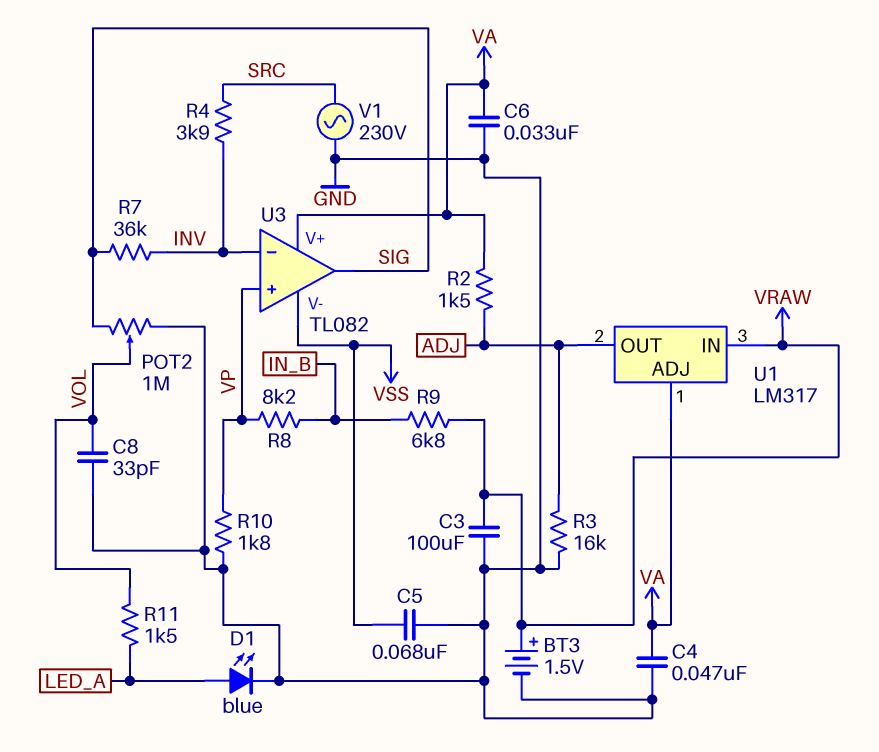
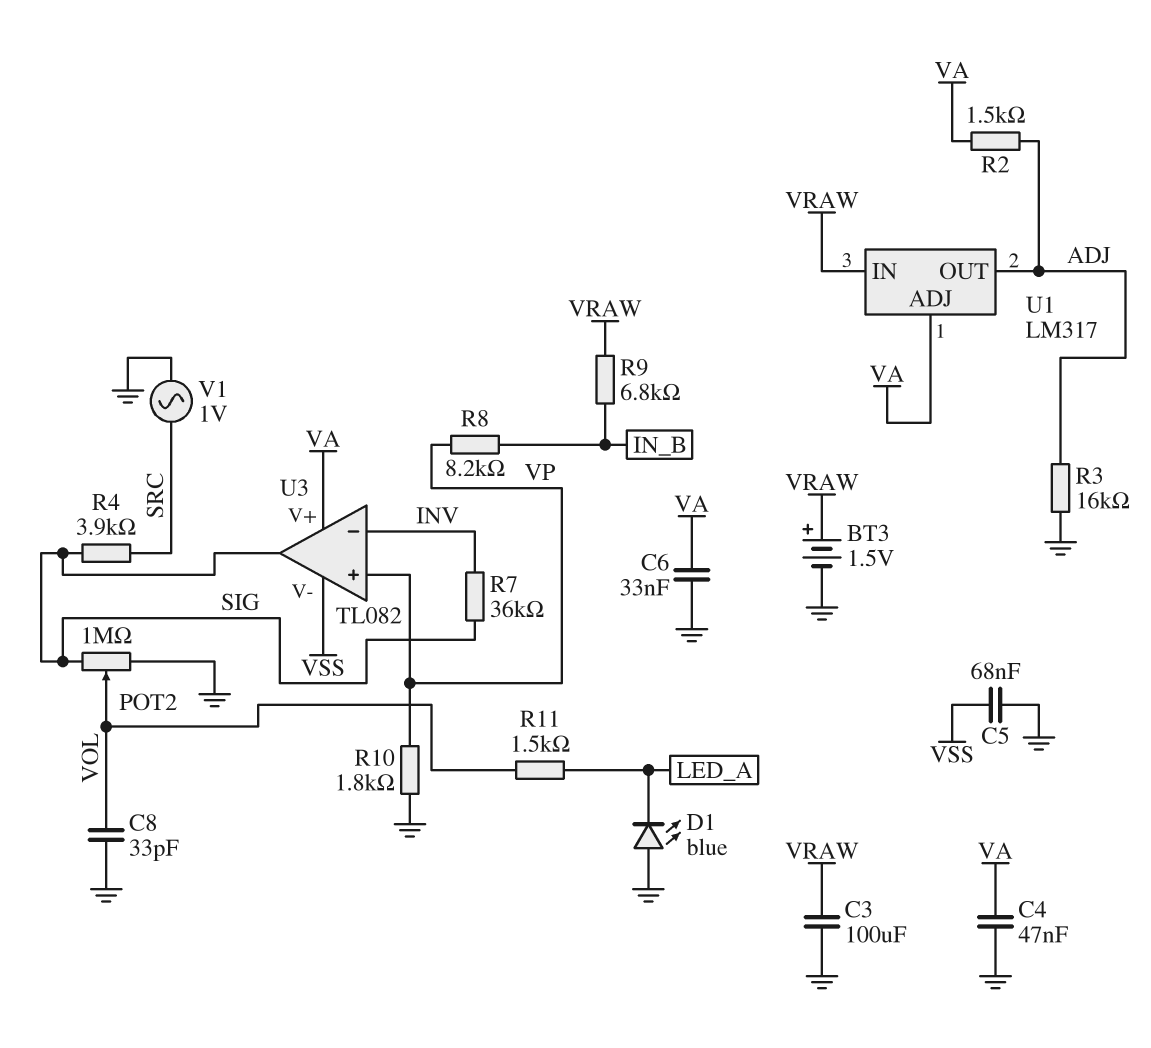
D1: LED blue (A LED_A, K GND) -> LED blue (A GND, K LED_A)
R4: 3.9k (INV, SRC) -> 3.9k (SIG, SRC)
V1: AC 230V (GND, SRC) -> AC 1V (GND, SRC)

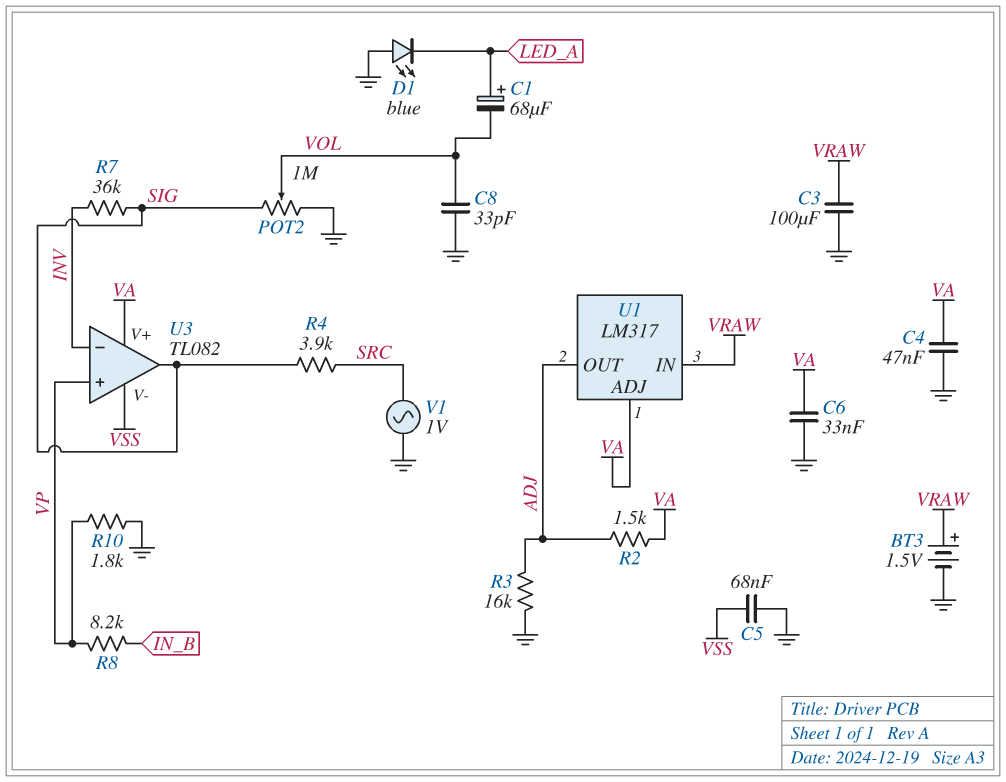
C1: none -> 68uF (plus LED_A, minus VOL)
R9: 6.8k (IN_B, VRAW) -> none
R11: 1.5k (LED_A, VOL) -> none

